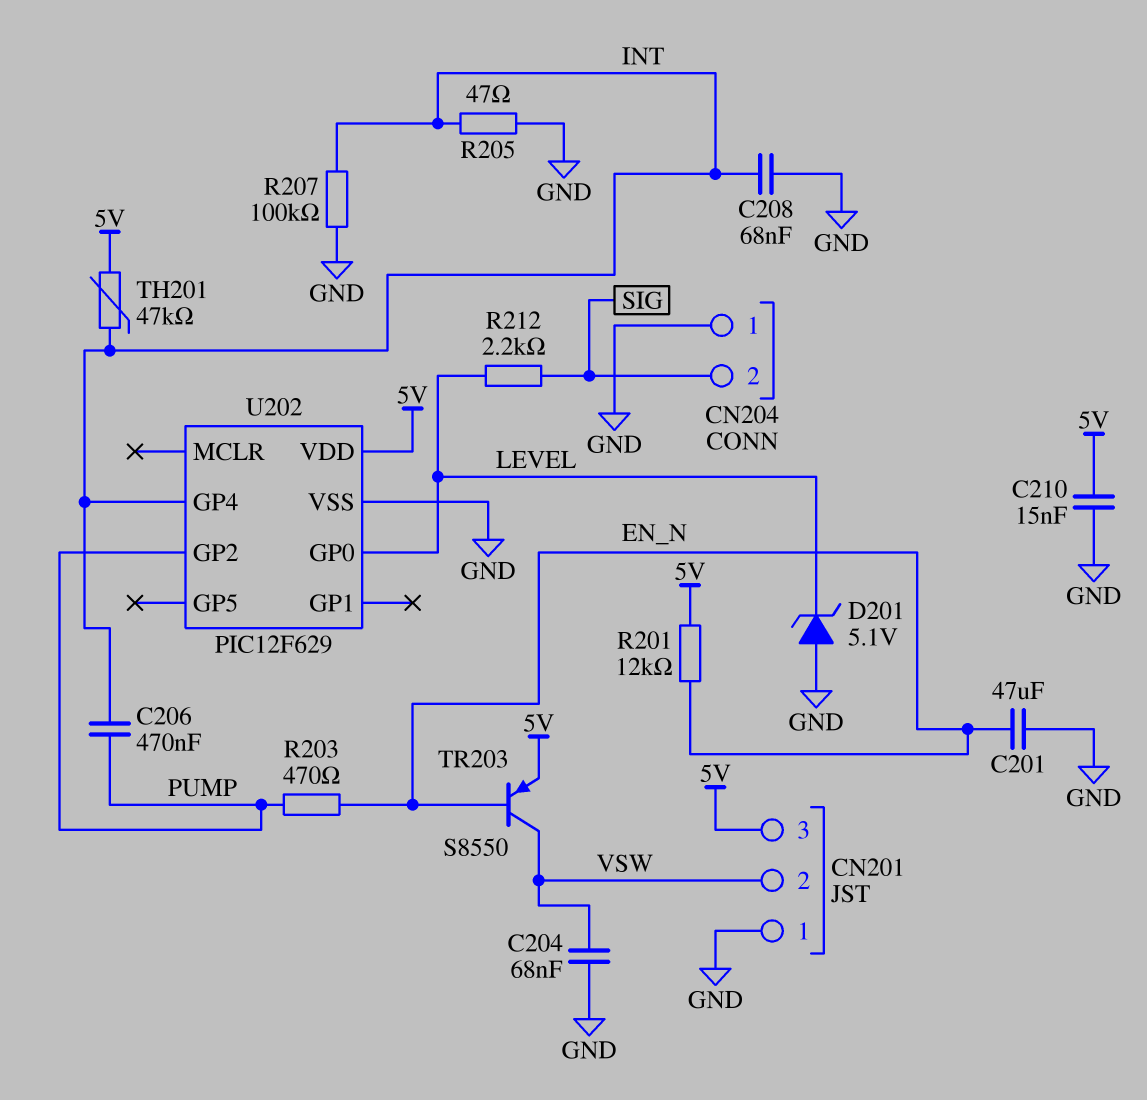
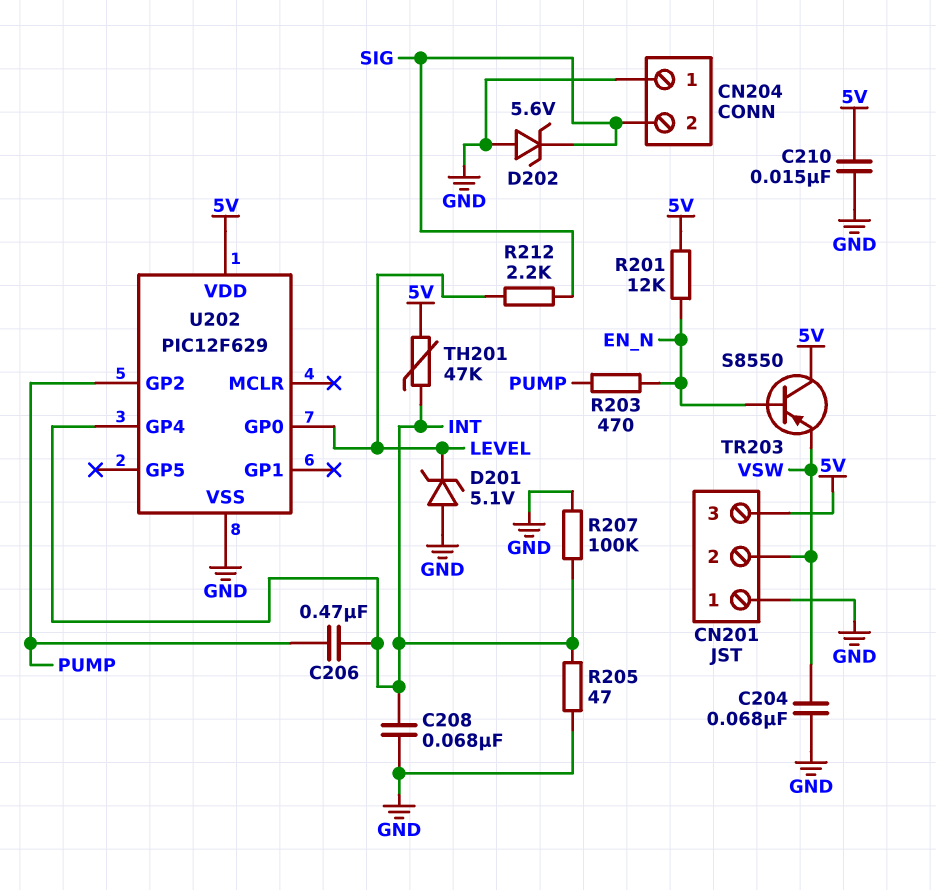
C201: 47uF (EN_N, GND) -> none
D202: none -> zener 5.6V (A GND, K SIG)
TR203: PNP S8550 (B EN_N, C VSW, E 5V) -> PNP S8550 (B EN_N, C 5V, E VSW)

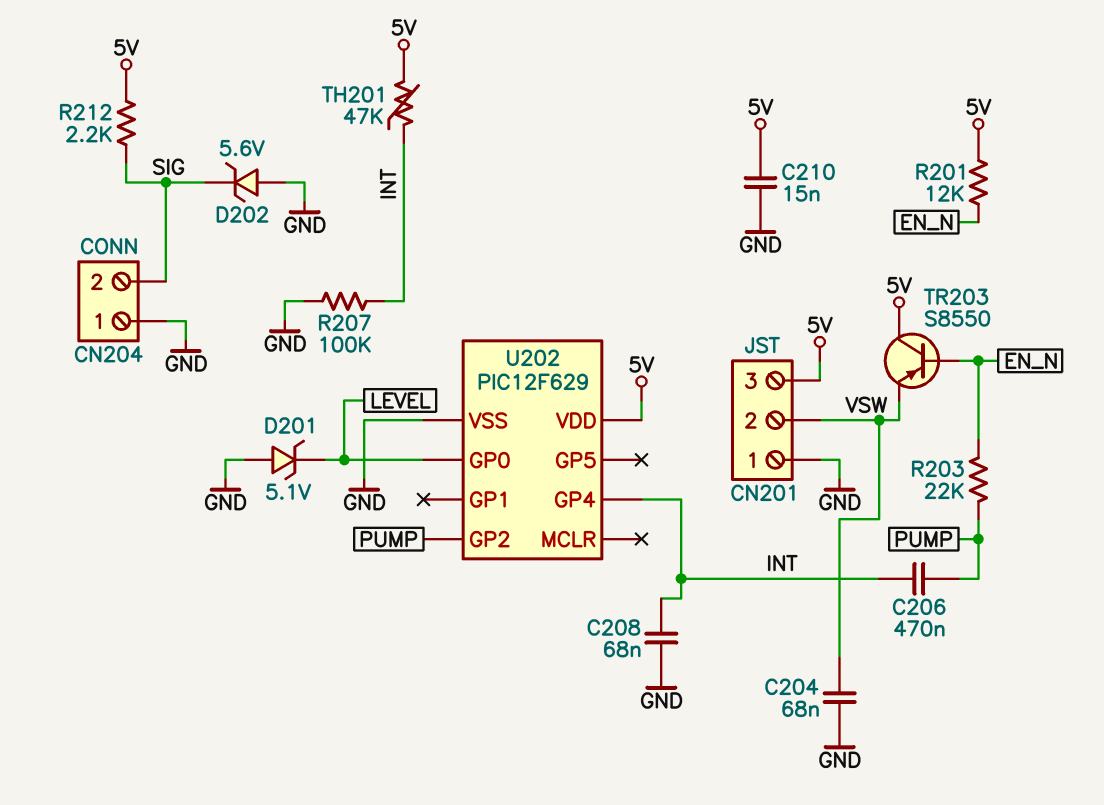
R203: 470 (EN_N, PUMP) -> 22k (EN_N, PUMP)
R205: 47 (GND, INT) -> none
R212: 2.2k (LEVEL, SIG) -> 2.2k (5V, SIG)

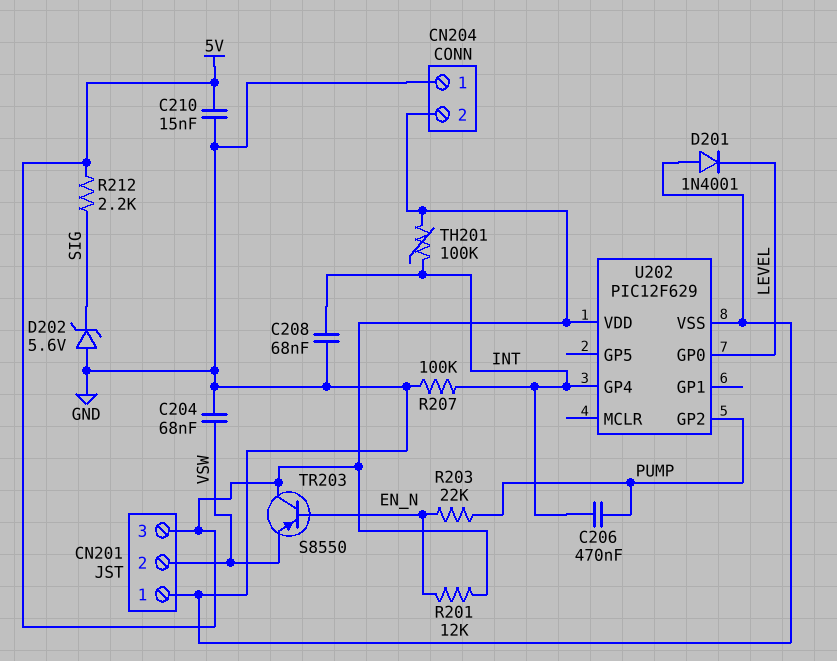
CN204 pin 2: SIG -> 5V
D201: zener 5.1V (A GND, K LEVEL) -> diode 1N4001 (A GND, K LEVEL)
TH201: 47k (5V, INT) -> 100k (5V, INT)

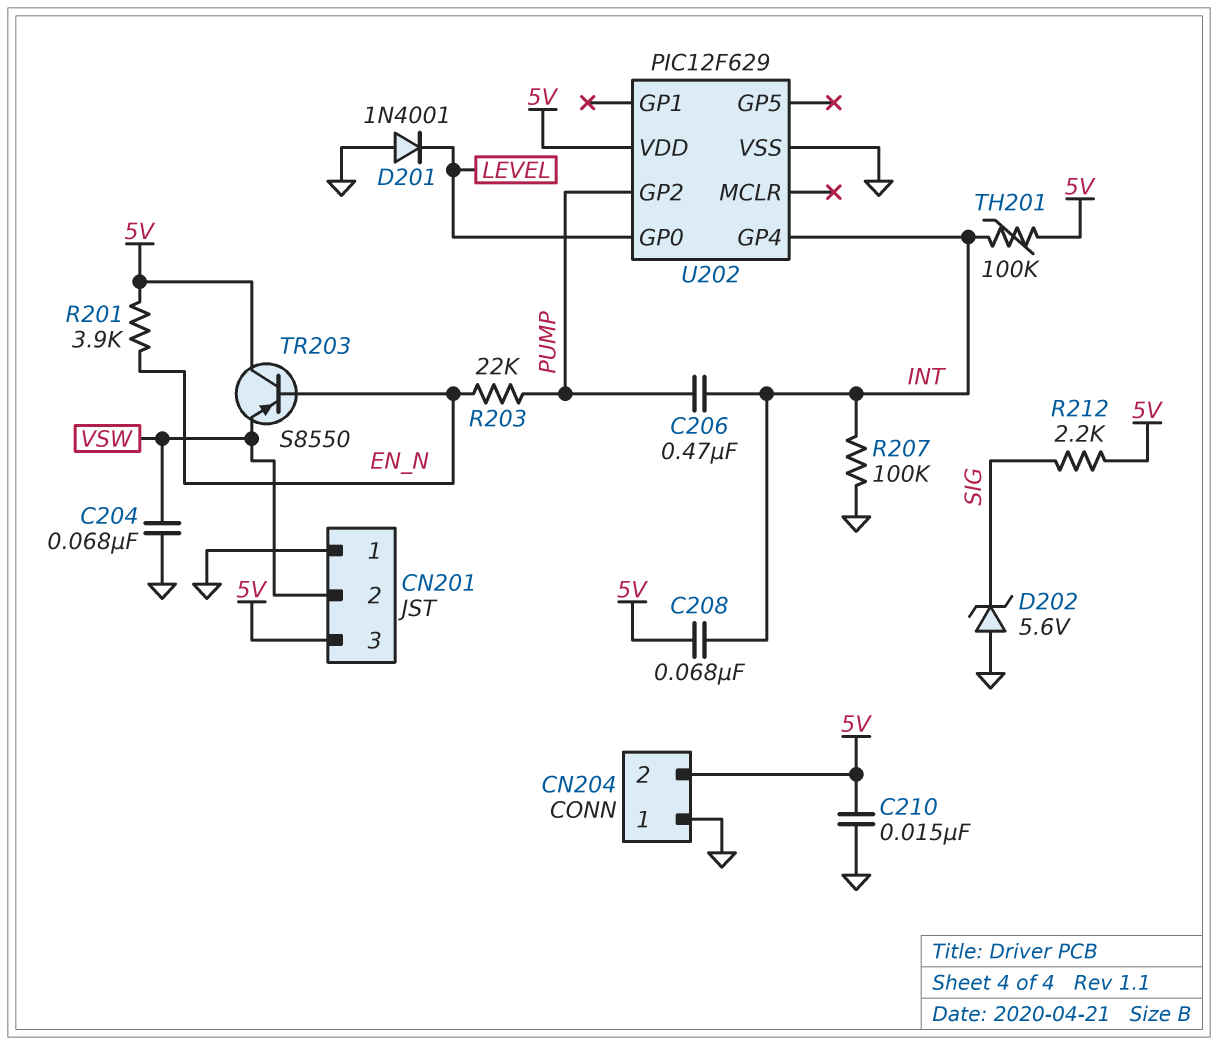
C208: 68nF (GND, INT) -> 68nF (5V, INT)
R201: 12k (5V, EN_N) -> 3.9k (5V, EN_N)

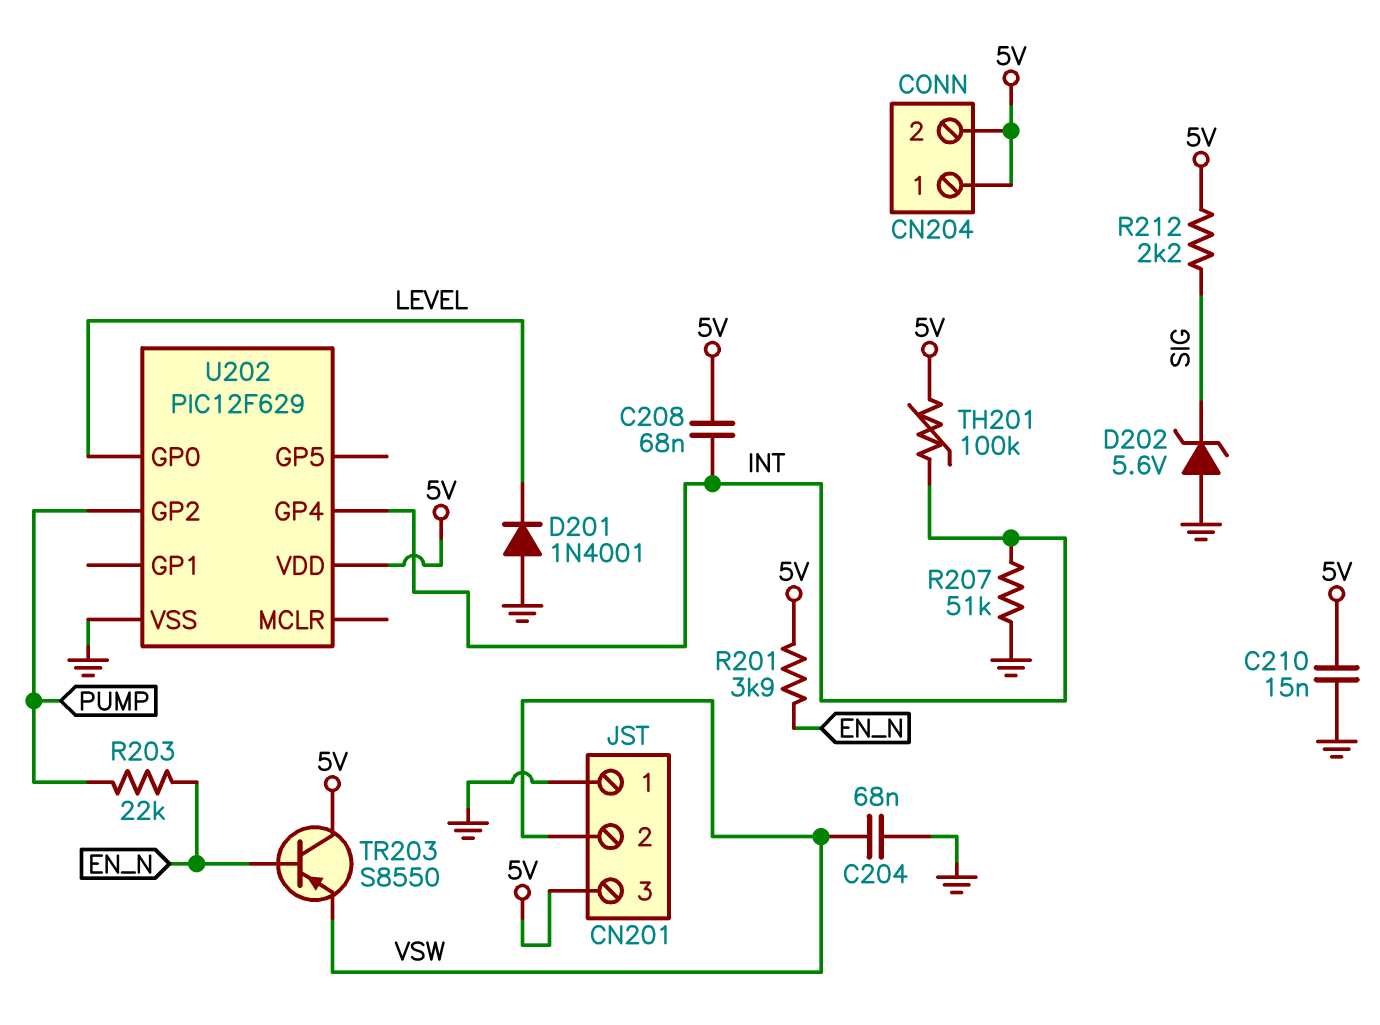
C206: 470nF (INT, PUMP) -> none
CN204 pin 1: GND -> 5V
R207: 100k (GND, INT) -> 51k (GND, INT)

